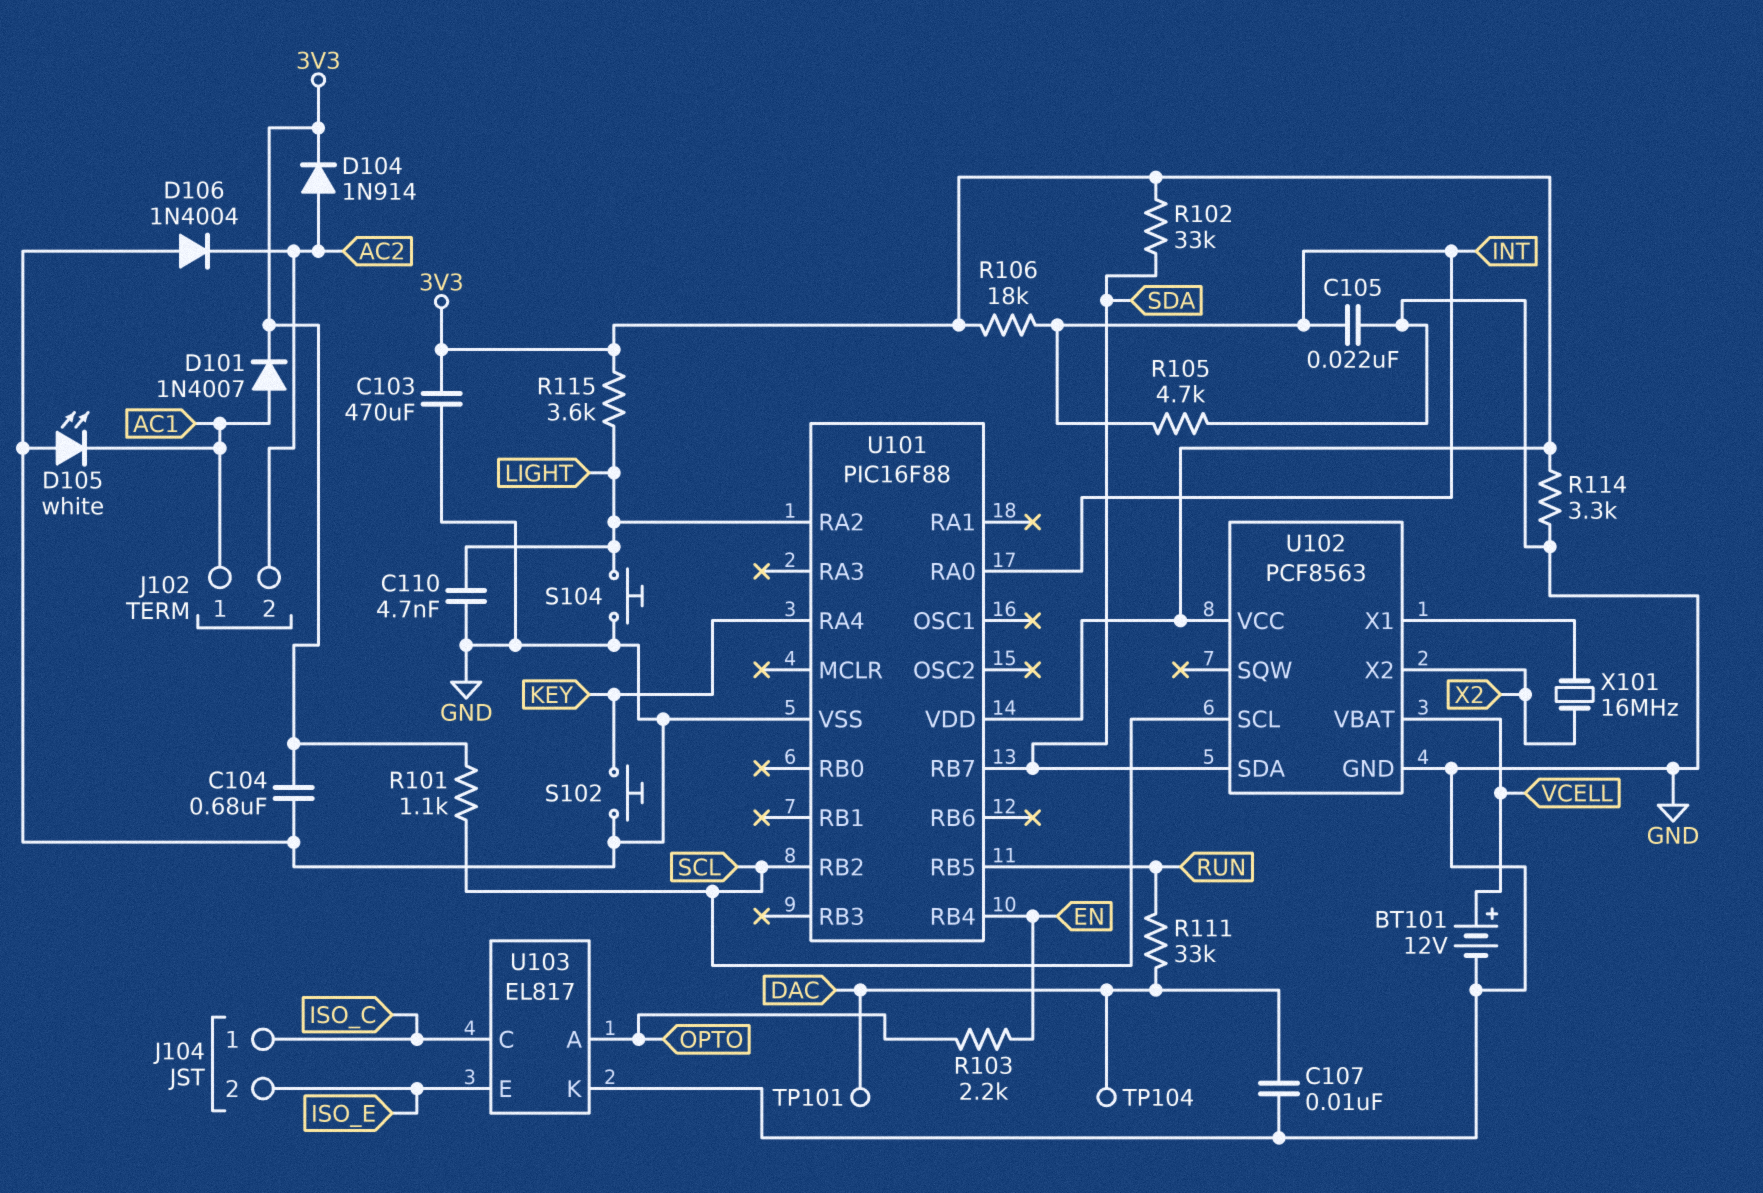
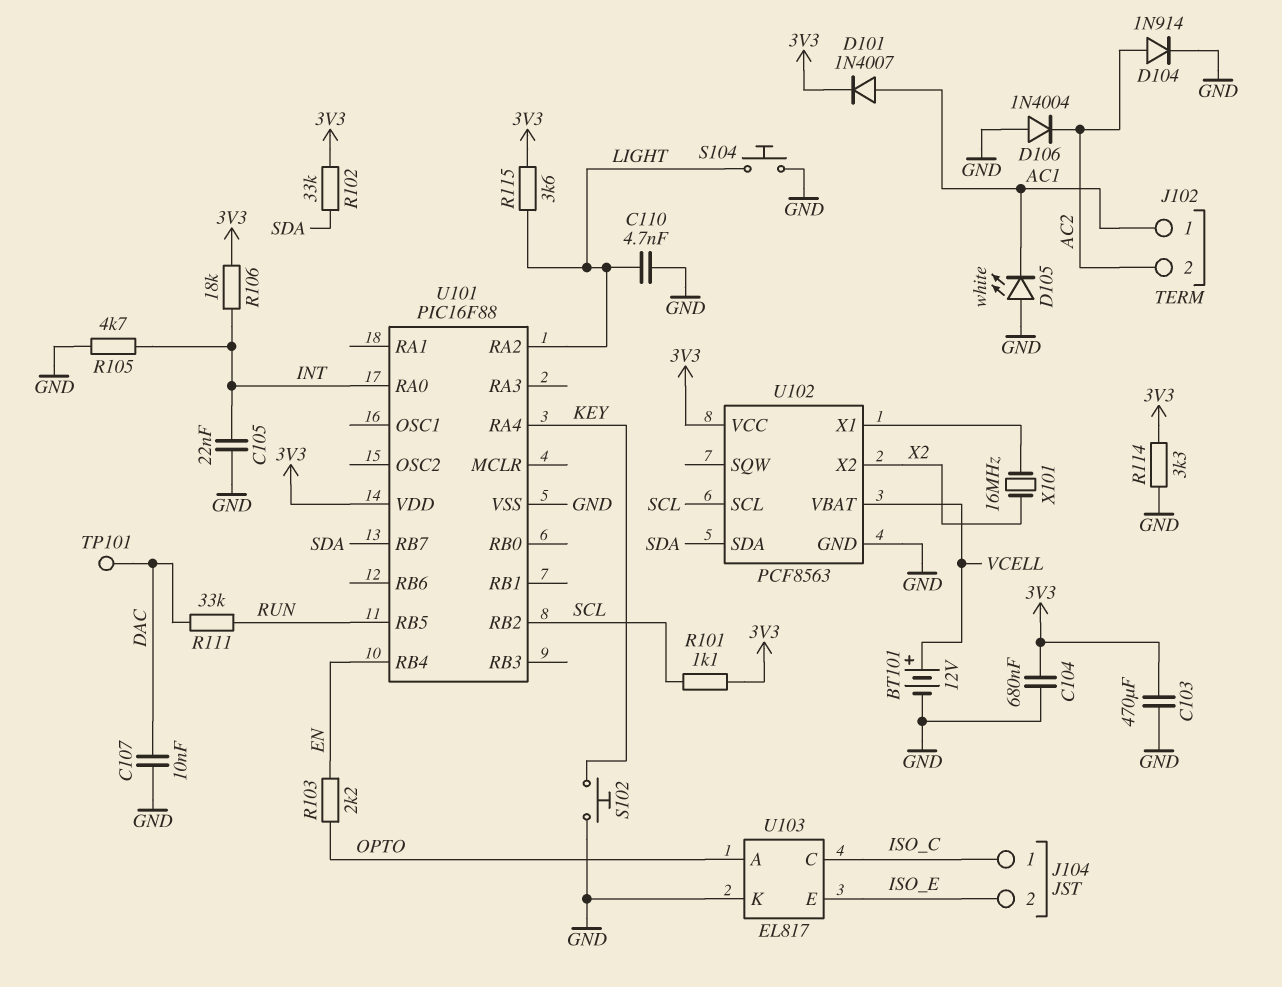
D104: diode 1N914 (A AC2, K 3V3) -> diode 1N914 (A AC2, K GND)
TP104: test point (DAC) -> none

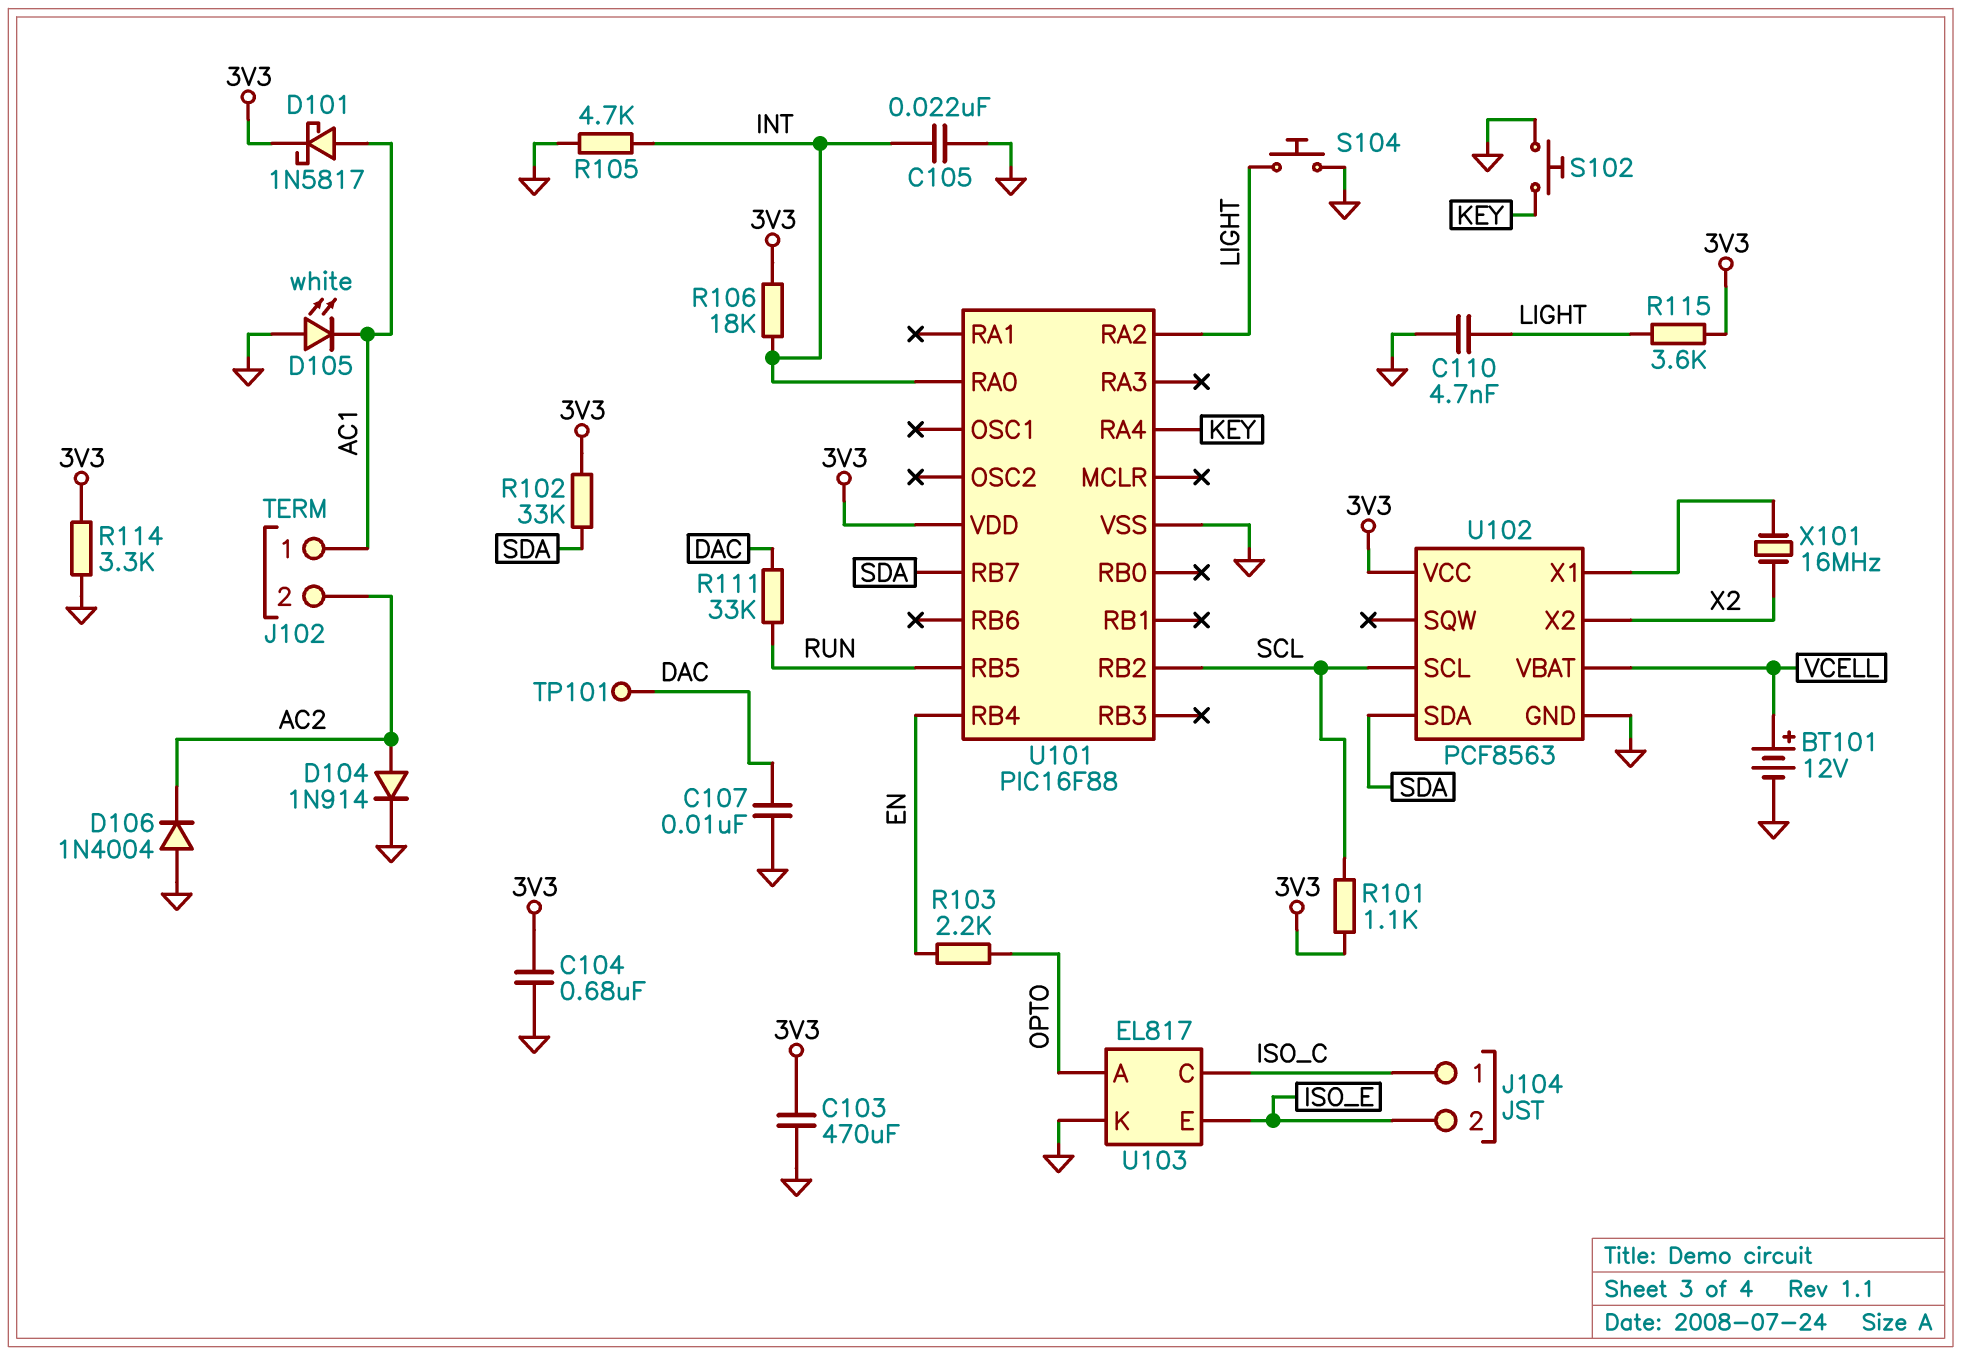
D101: diode 1N4007 (A AC1, K 3V3) -> schottky 1N5817 (A AC1, K 3V3)

